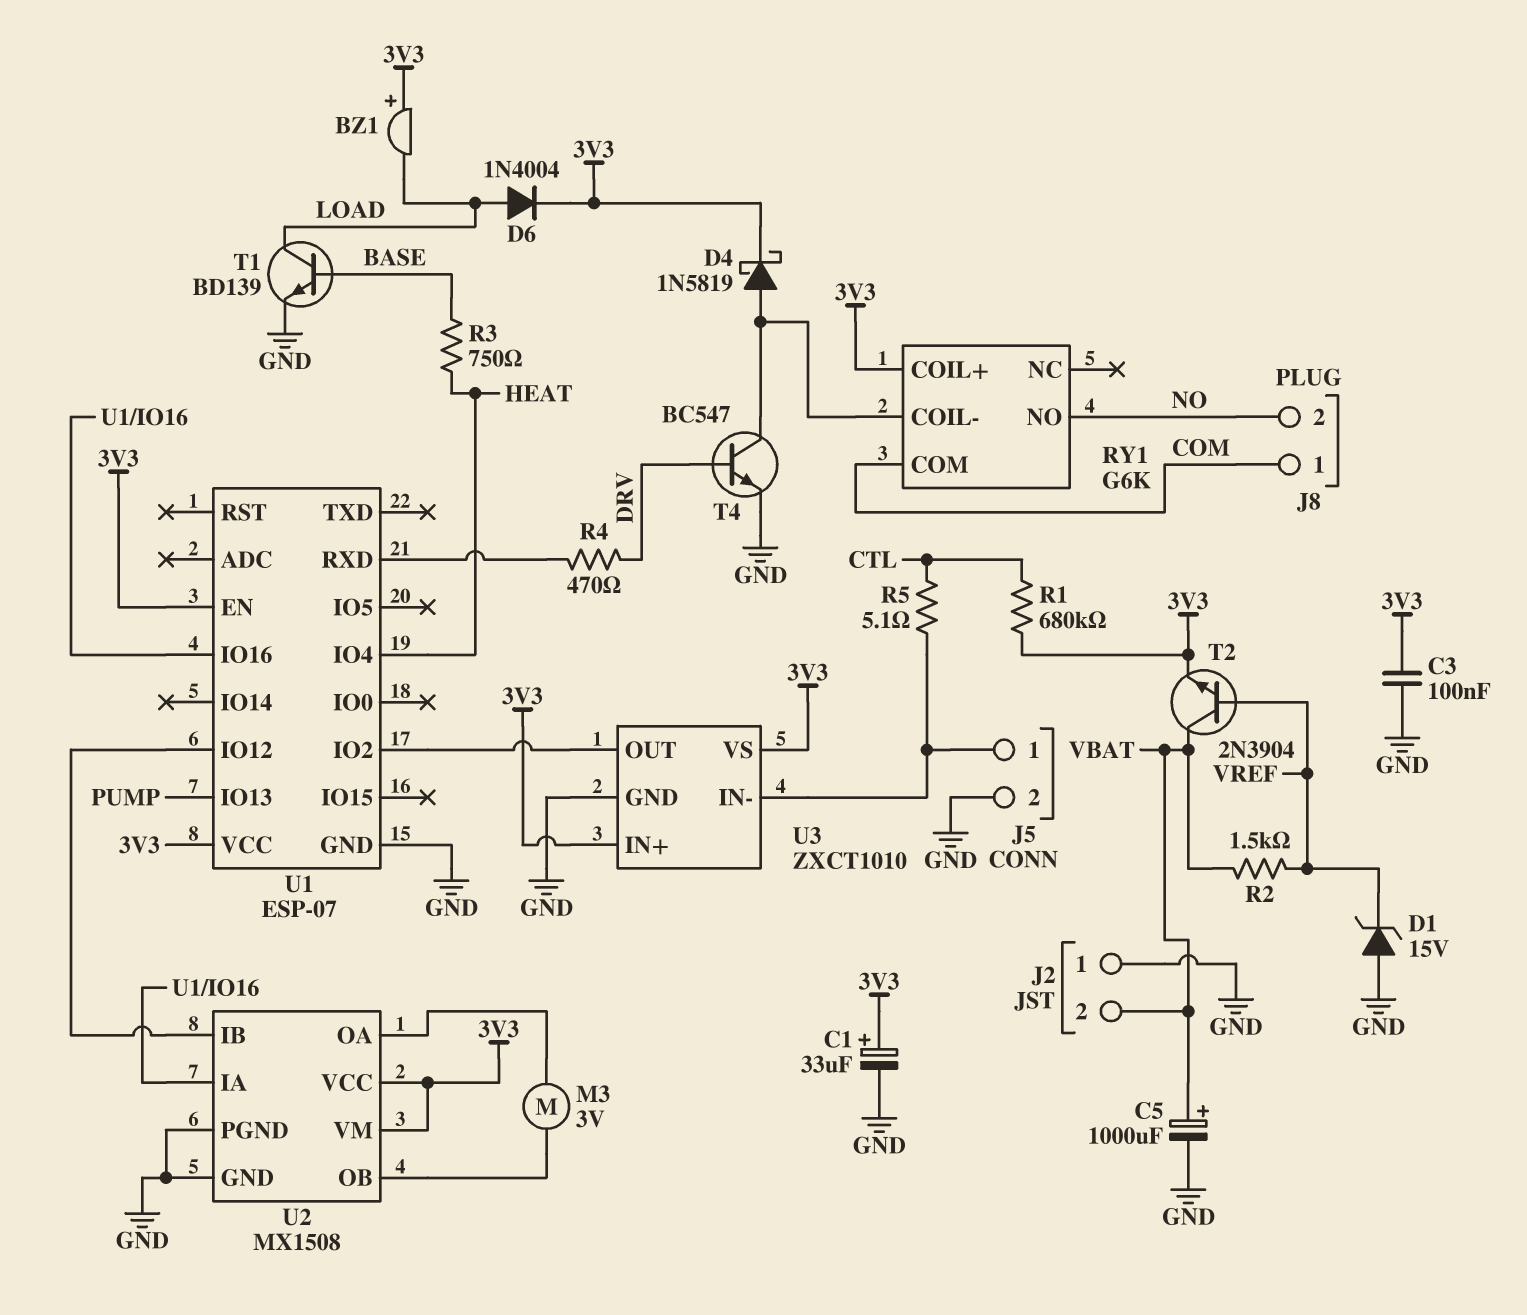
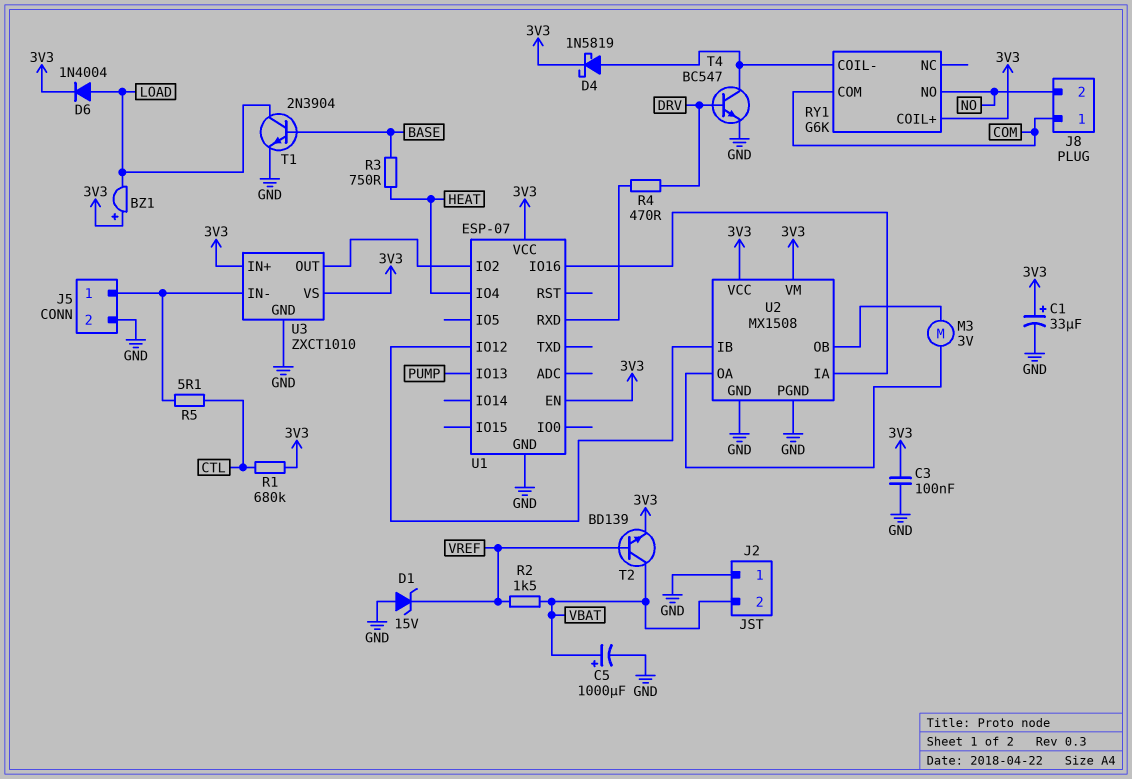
T1: NPN BD139 (B BASE, C LOAD, E GND) -> NPN 2N3904 (B BASE, C LOAD, E GND)
T2: NPN 2N3904 (B VREF, C VBAT, E 3V3) -> NPN BD139 (B VREF, C VBAT, E 3V3)

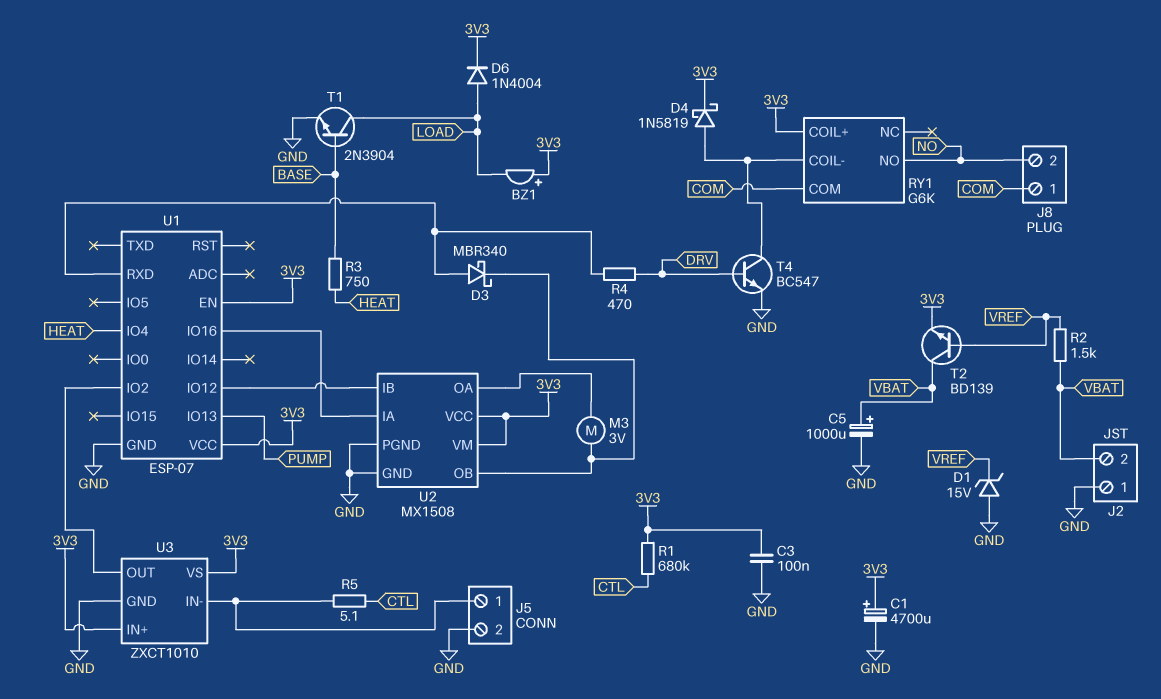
C1: 33uF (plus 3V3, minus GND) -> 4700uF (plus 3V3, minus GND)
D3: none -> schottky MBR340 (A U1/RXD, K U2/OB)

